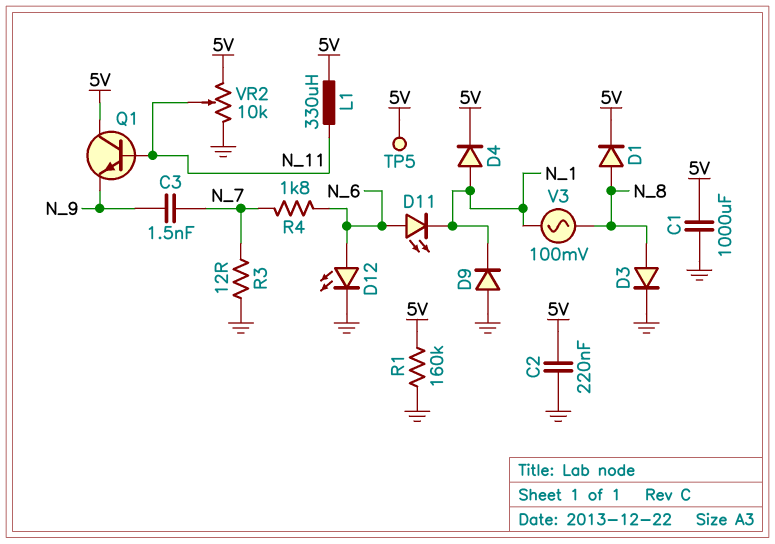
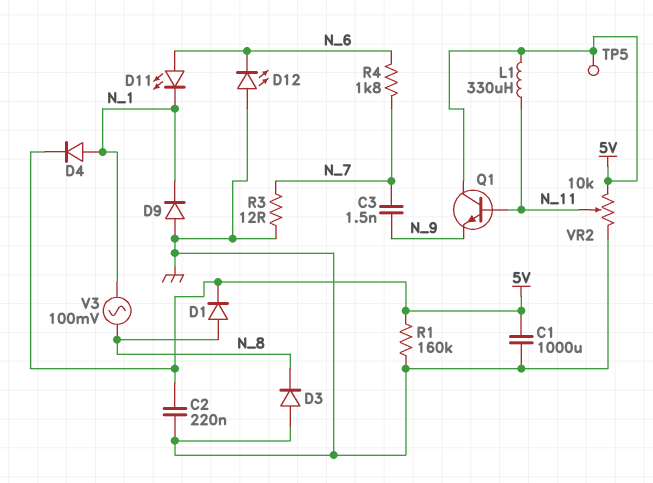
D3: diode (A N_8, K GND) -> diode (A GND, K N_8)
D12: LED (A N_6, K GND) -> LED (A GND, K N_6)

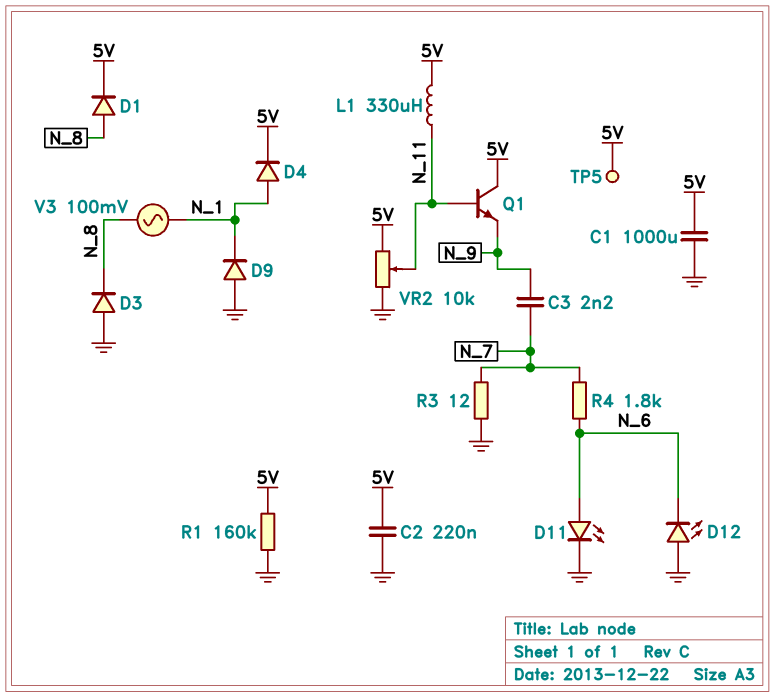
C3: 1.5nF (N_7, N_9) -> 2.2nF (N_7, N_9)
D11: LED (A N_6, K N_1) -> LED (A N_6, K GND)

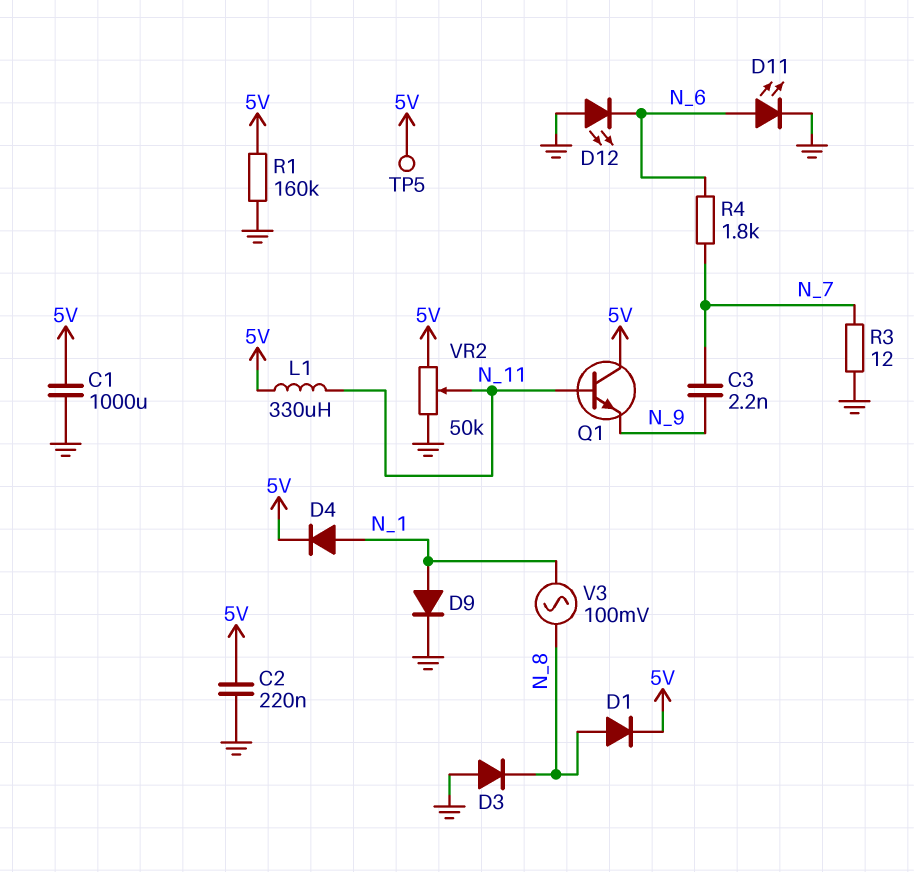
D9: diode (A GND, K N_1) -> diode (A N_1, K GND)
VR2: 10k (5V, GND, wiper N_11) -> 50k (5V, GND, wiper N_11)

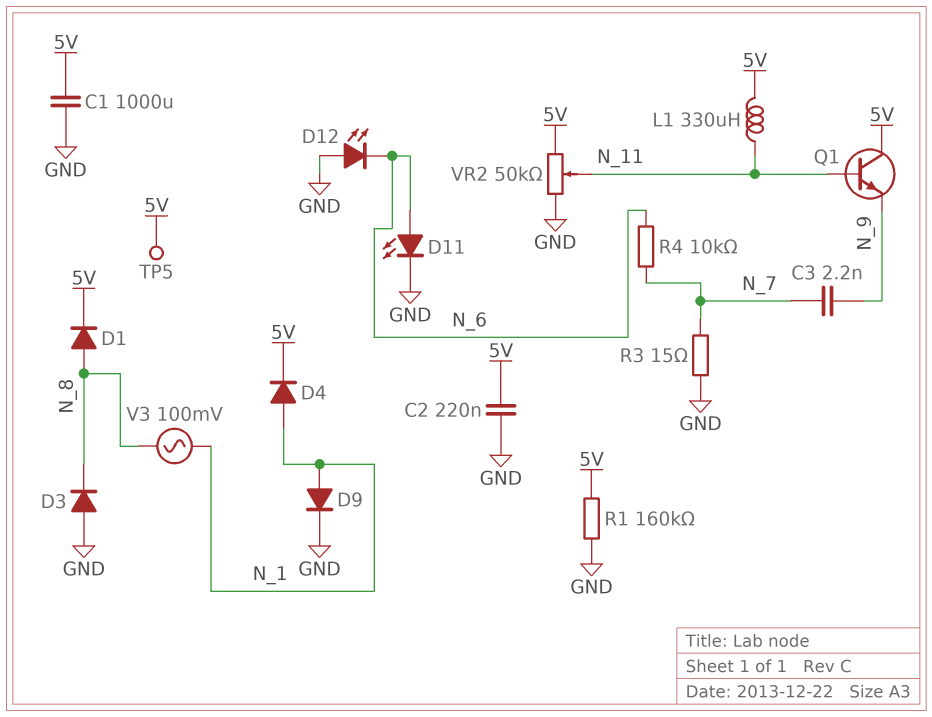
R3: 12 (GND, N_7) -> 15 (GND, N_7)
R4: 1.8k (N_6, N_7) -> 10k (N_6, N_7)

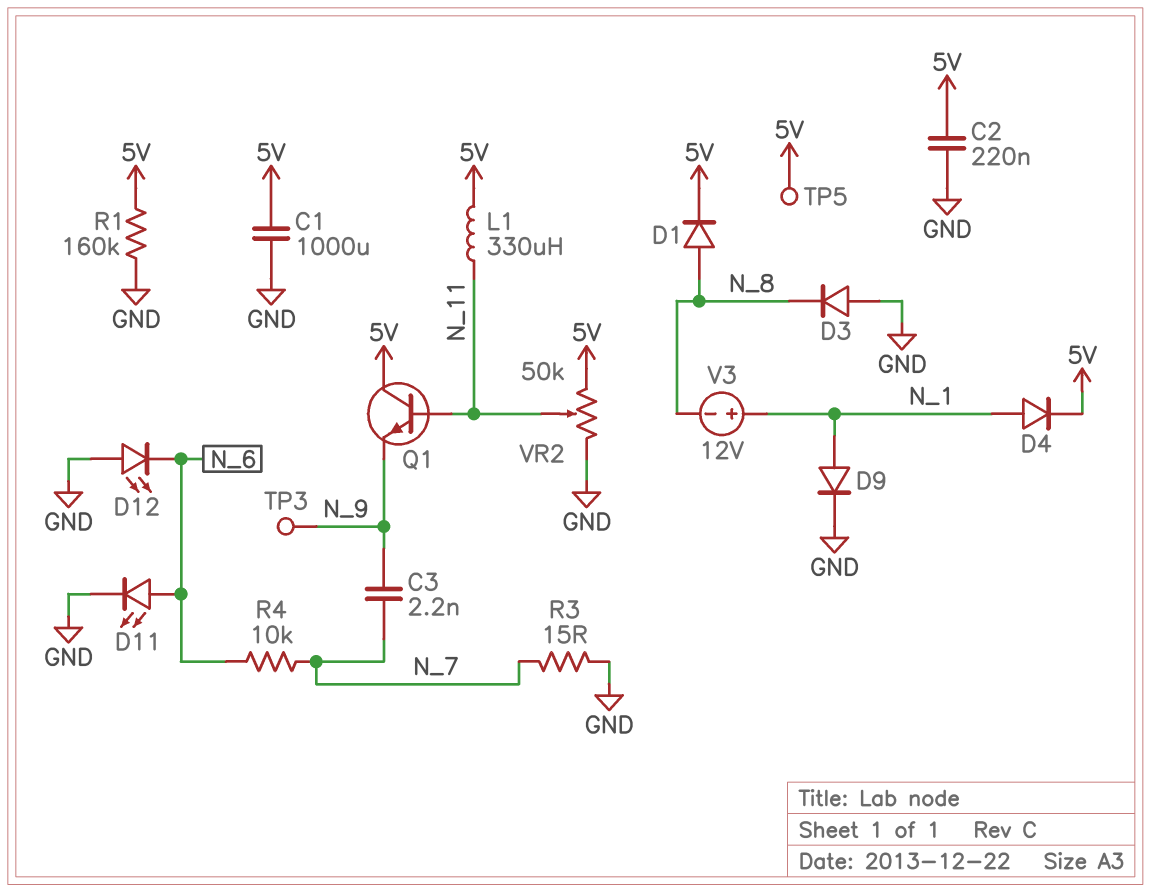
TP3: none -> test point (N_9)
V3: AC 100mV (N_1, N_8) -> 12V (plus N_1, minus N_8)

